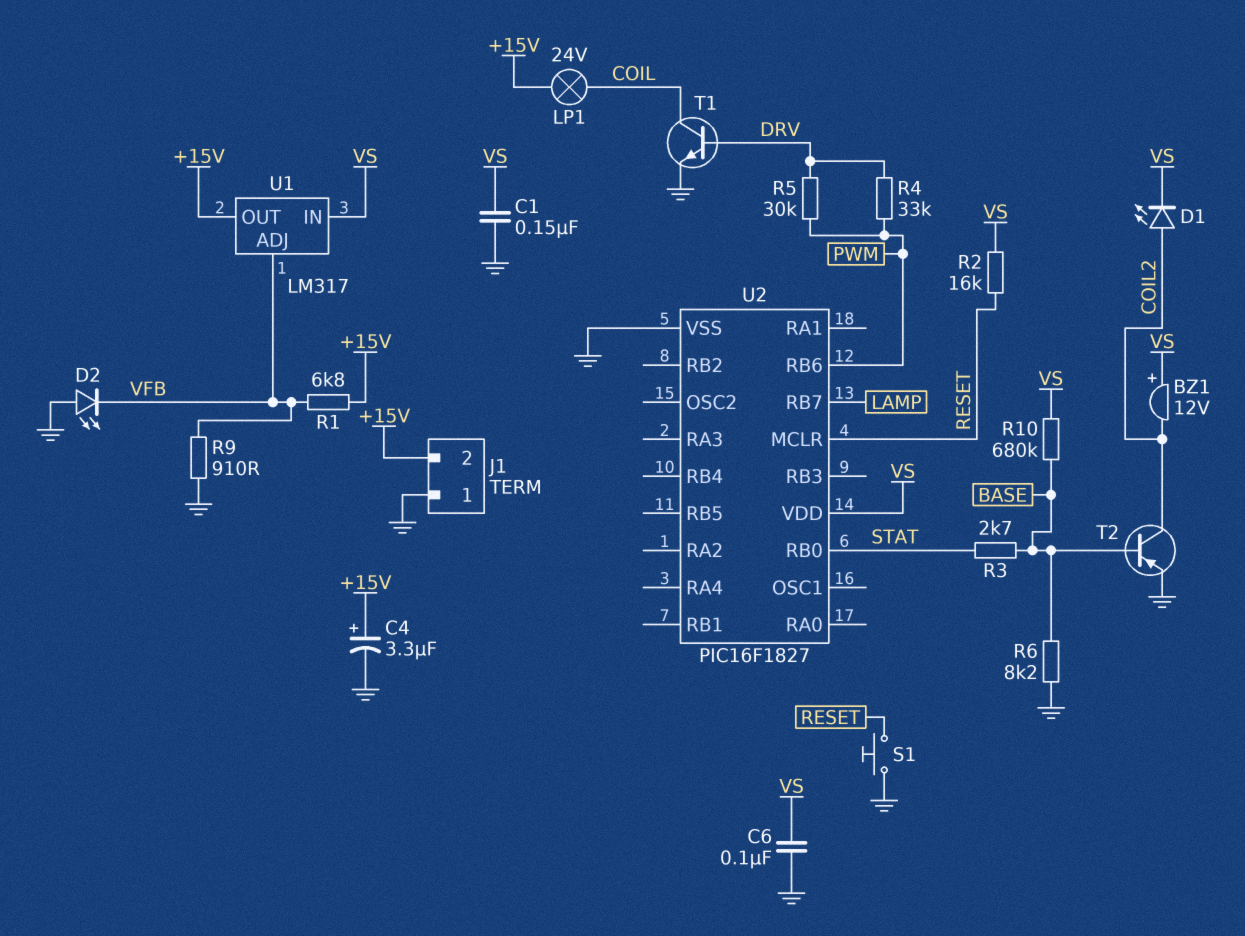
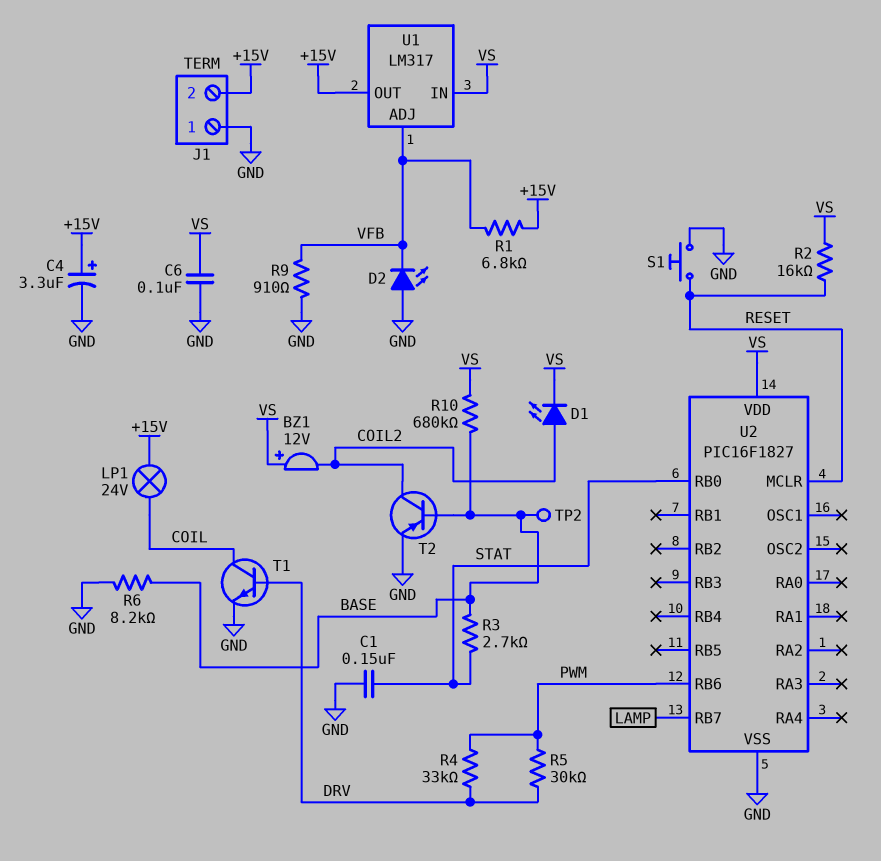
C1: 150nF (GND, VS) -> 150nF (GND, STAT)
TP2: none -> test point (BASE)

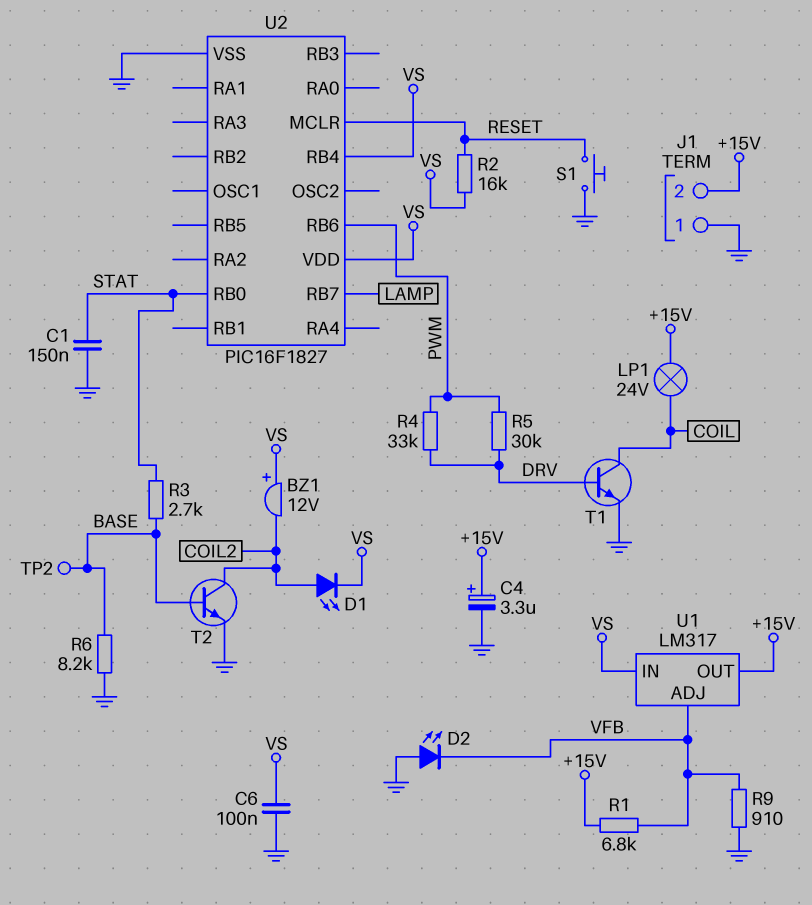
R10: 680k (BASE, VS) -> none
T2: PNP (B BASE, C COIL2, E GND) -> NPN (B BASE, C COIL2, E GND)
U2 pin RB4: none -> VS

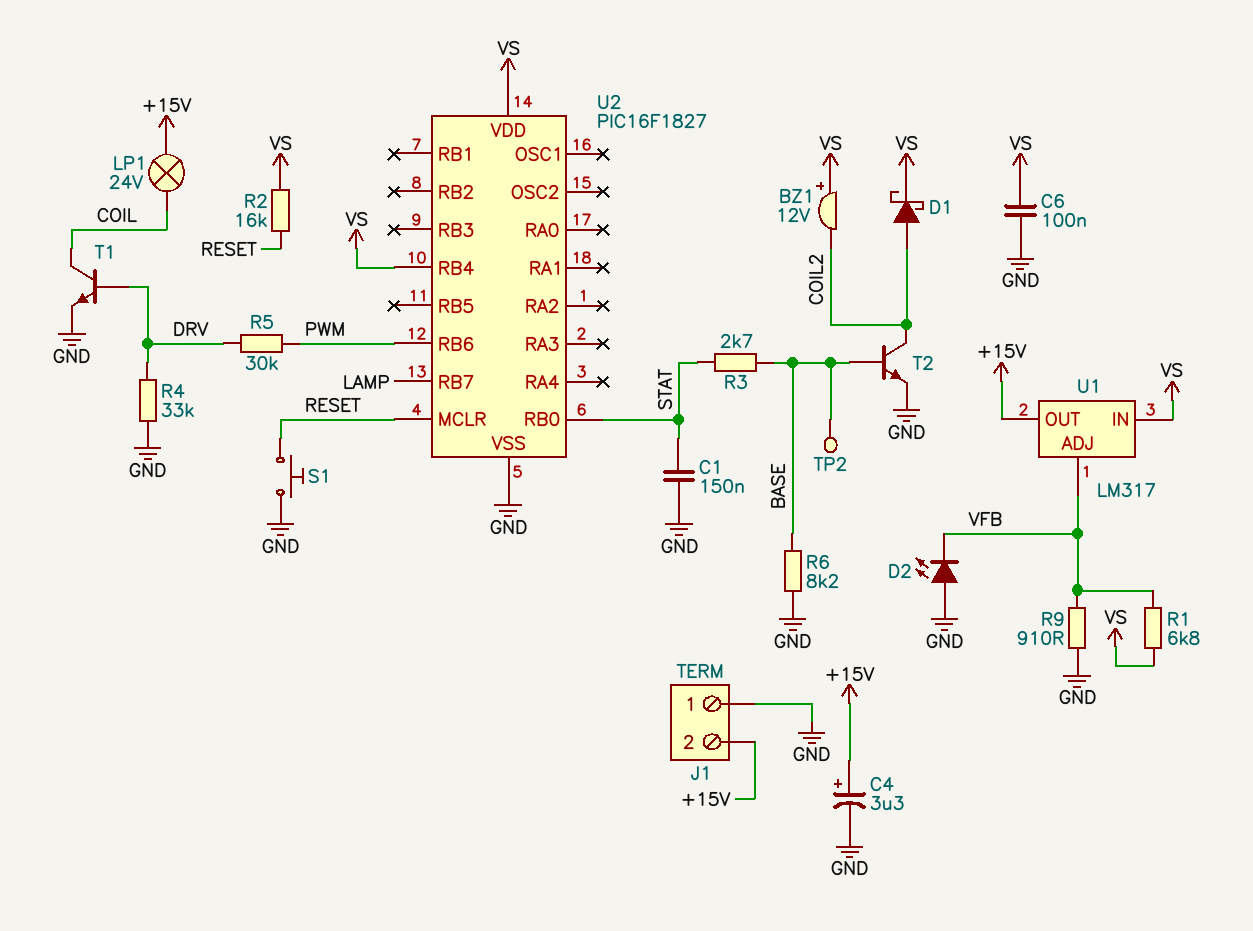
D1: LED (A COIL2, K VS) -> schottky (A COIL2, K VS)
R1: 6.8k (+15V, VFB) -> 6.8k (VFB, VS)
R4: 33k (DRV, PWM) -> 33k (DRV, GND)

